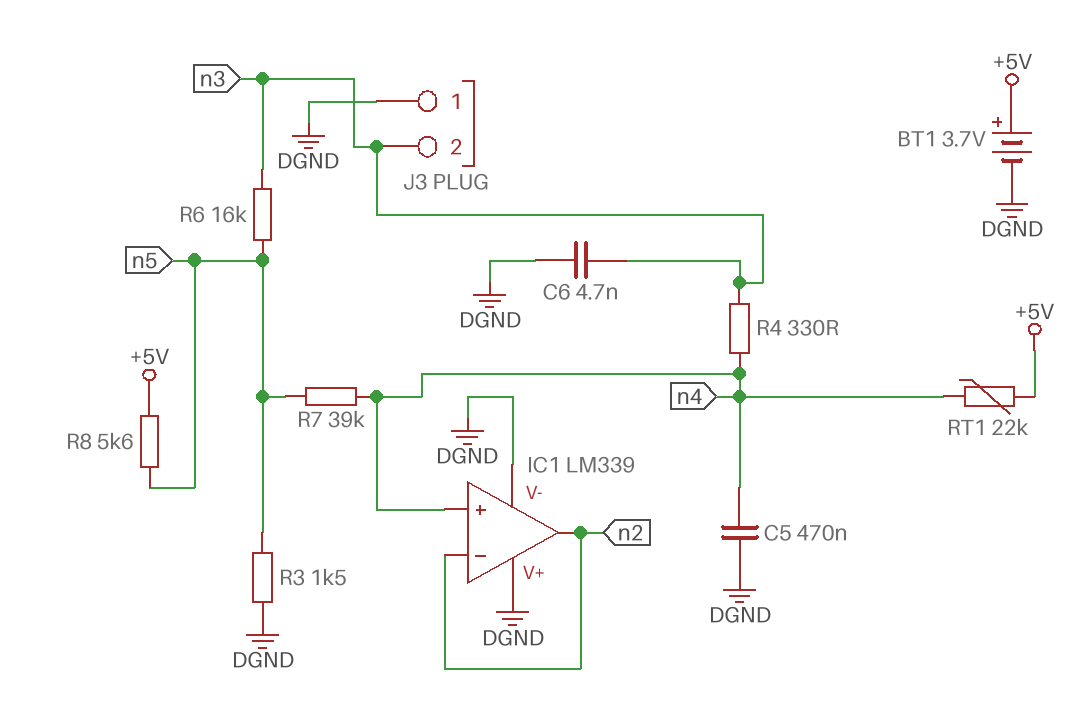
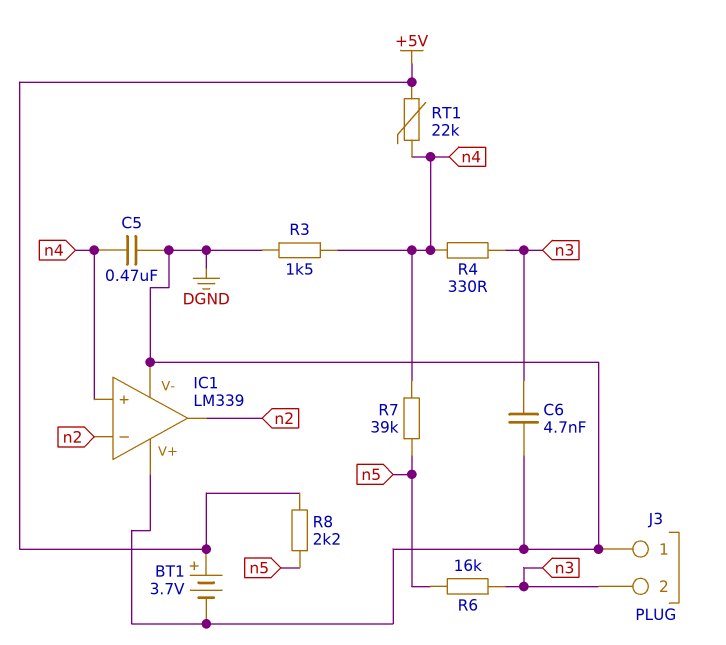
R3: 1.5k (DGND, n5) -> 1.5k (DGND, n4)
R8: 5.6k (+5V, n5) -> 2.2k (+5V, n5)

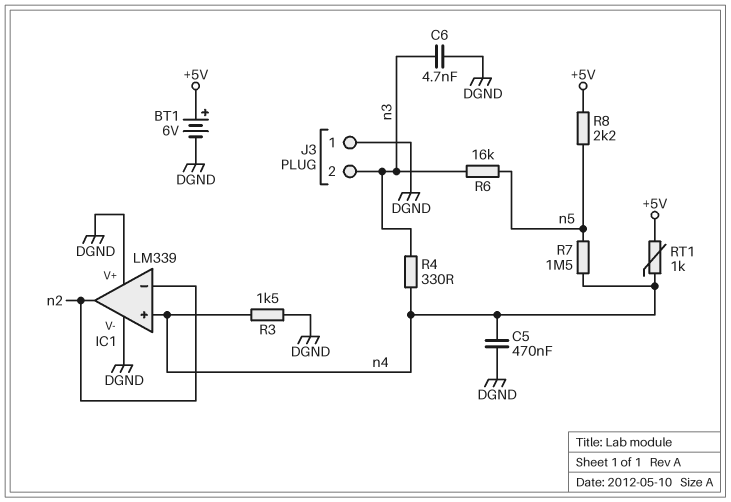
BT1: 3.7V (plus +5V, minus DGND) -> 6V (plus +5V, minus DGND)
R7: 39k (n4, n5) -> 1.5M (n4, n5)
RT1: 22k (+5V, n4) -> 1k (+5V, n4)

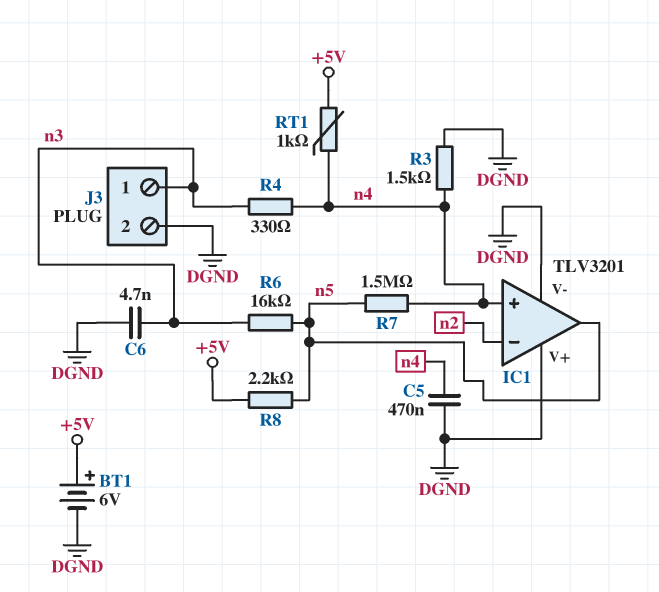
IC1: LM339 -> TLV3201
IC1 pin out: n2 -> n5
J3 pin 1: DGND -> n3
J3 pin 2: n3 -> DGND

